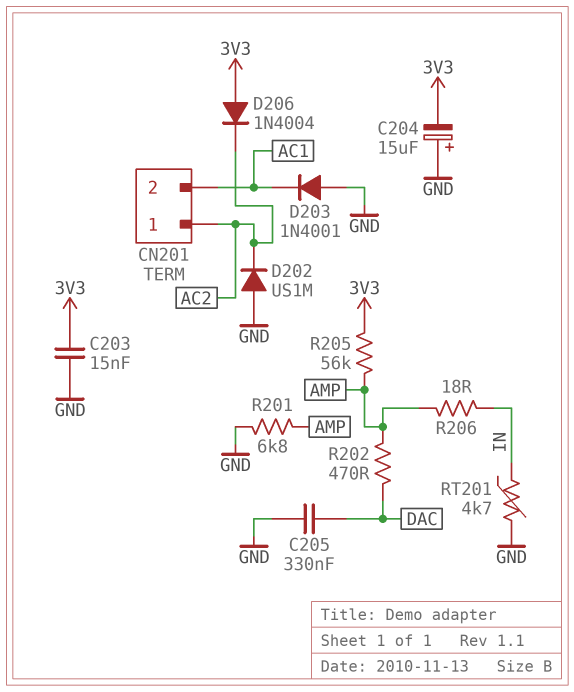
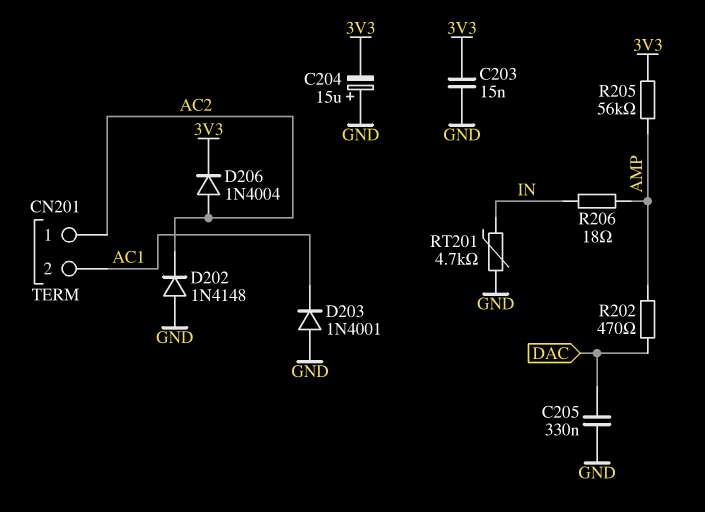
D202: diode US1M (A GND, K AC2) -> diode 1N4148 (A GND, K AC2)
D206: diode 1N4004 (A 3V3, K AC2) -> diode 1N4004 (A AC2, K 3V3)
R201: 6.8k (AMP, GND) -> none

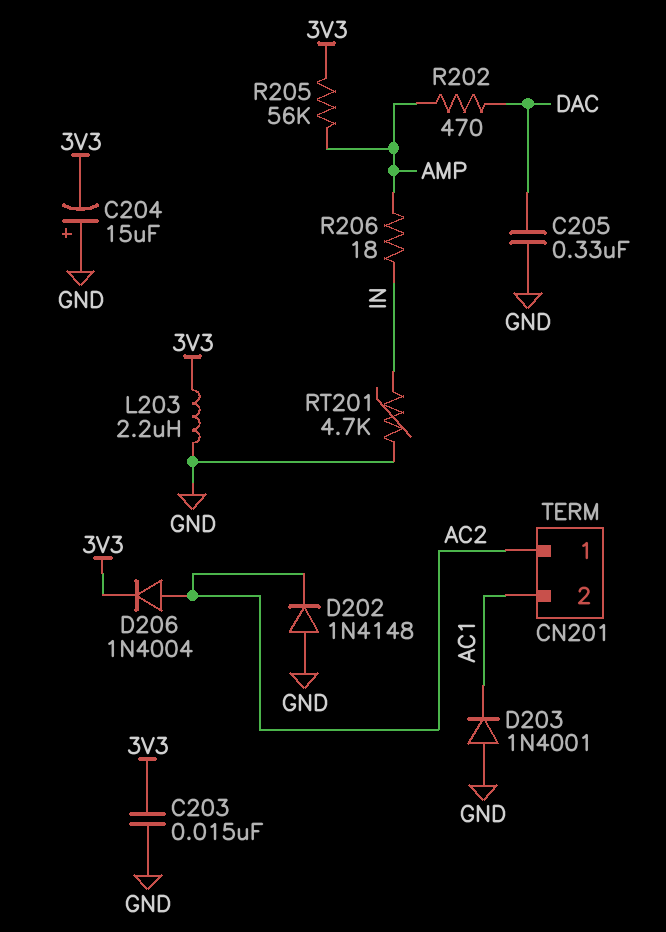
L203: none -> 2.2uH (3V3, GND)

